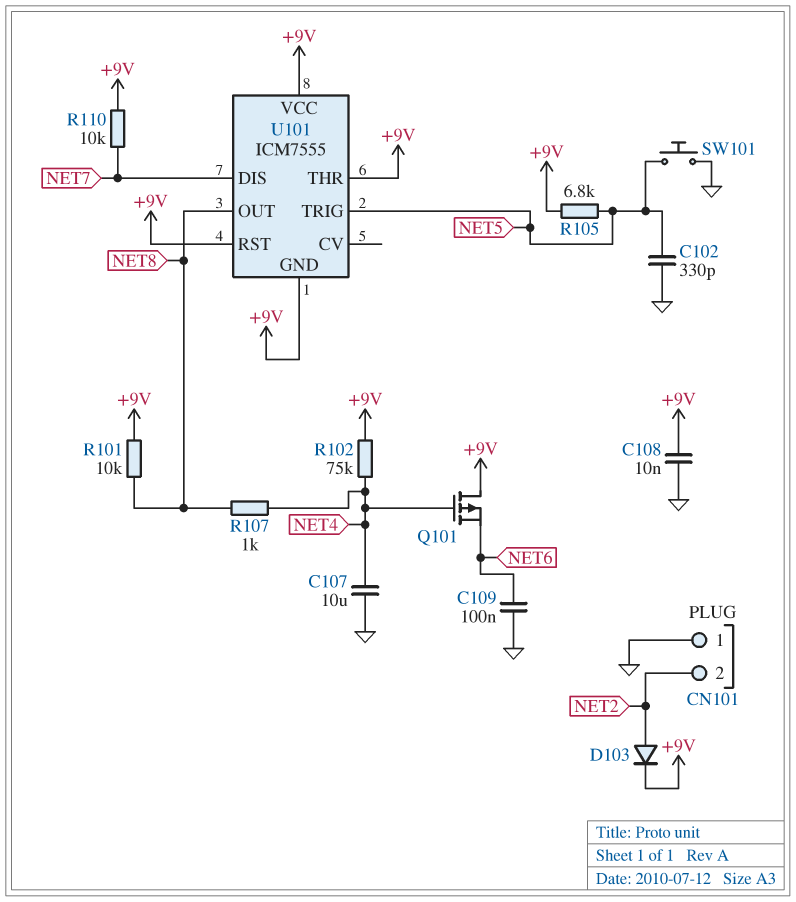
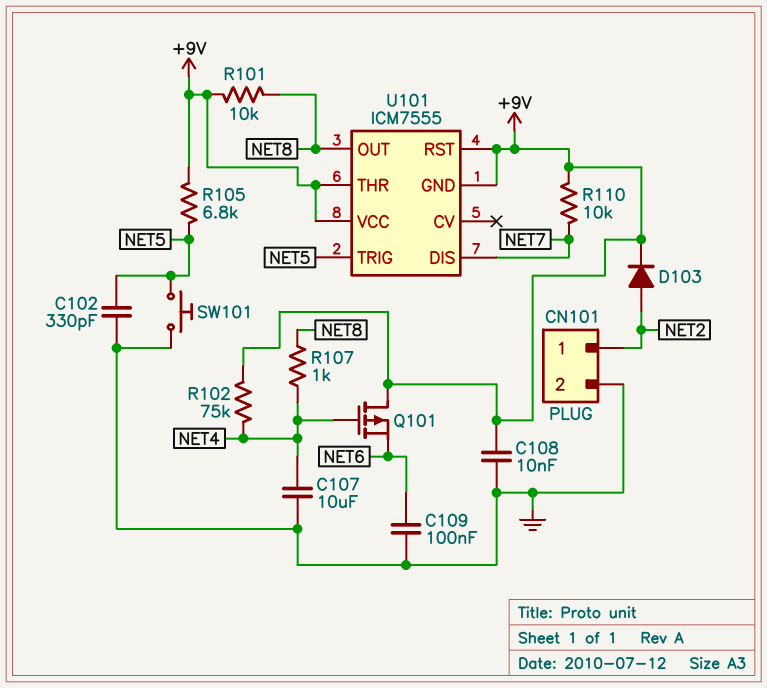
CN101 pin 1: GND -> NET2
CN101 pin 2: NET2 -> GND

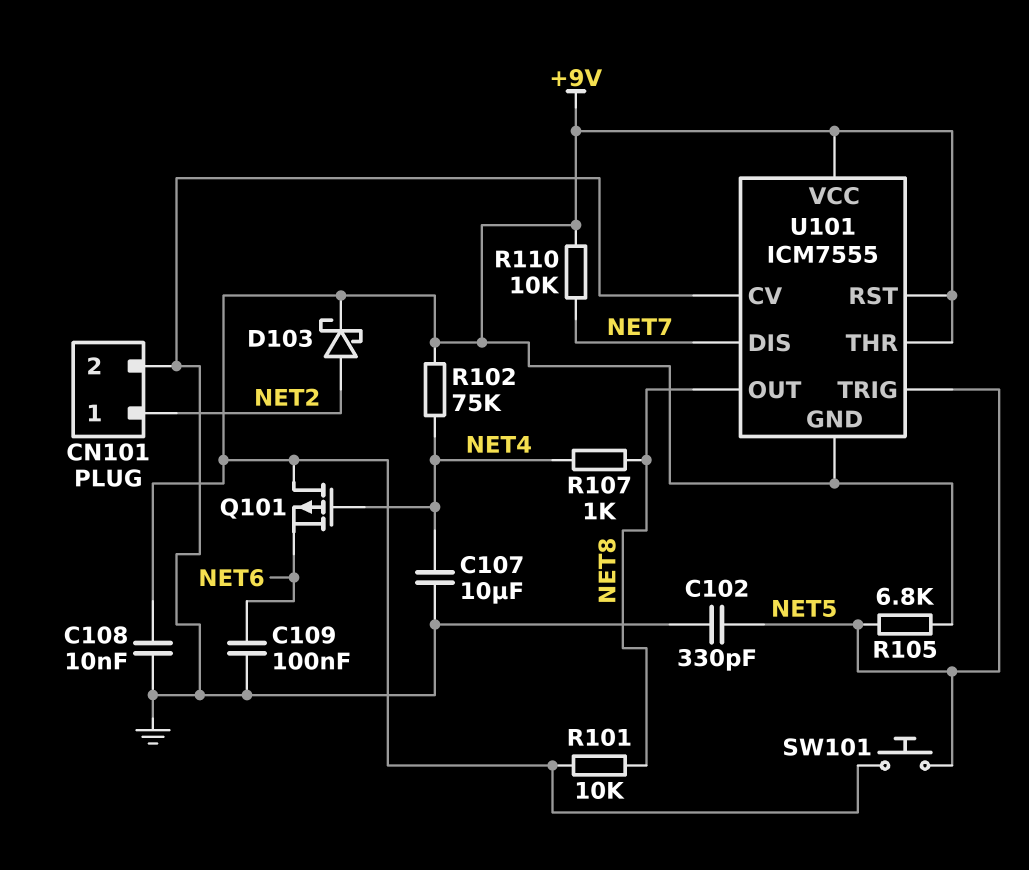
D103: diode (A NET2, K +9V) -> schottky (A NET2, K +9V)
SW101: button (GND, NET5) -> button (+9V, NET5)
U101 pin CV: none -> GND

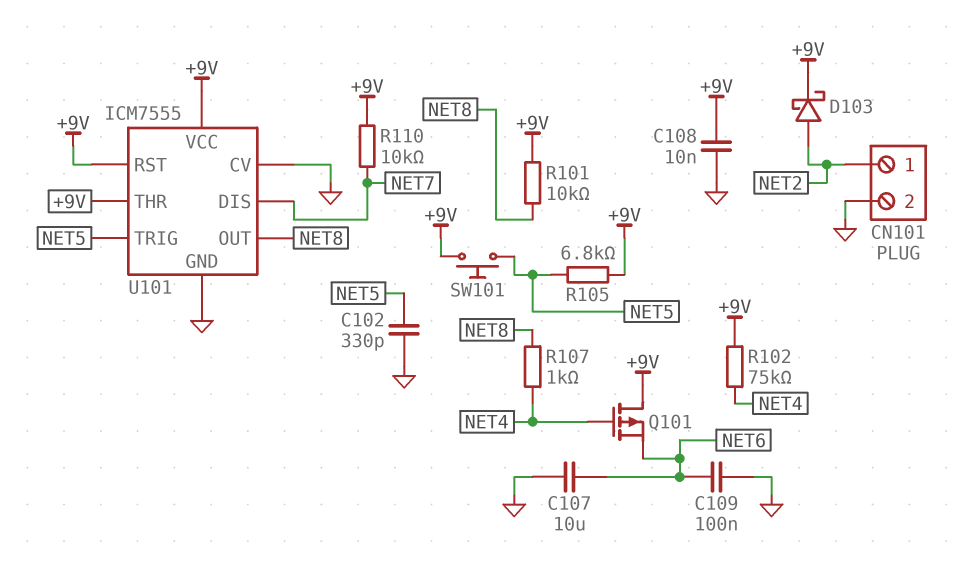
C107: 10uF (GND, NET4) -> 10uF (GND, NET6)
U101 pin GND: +9V -> GND

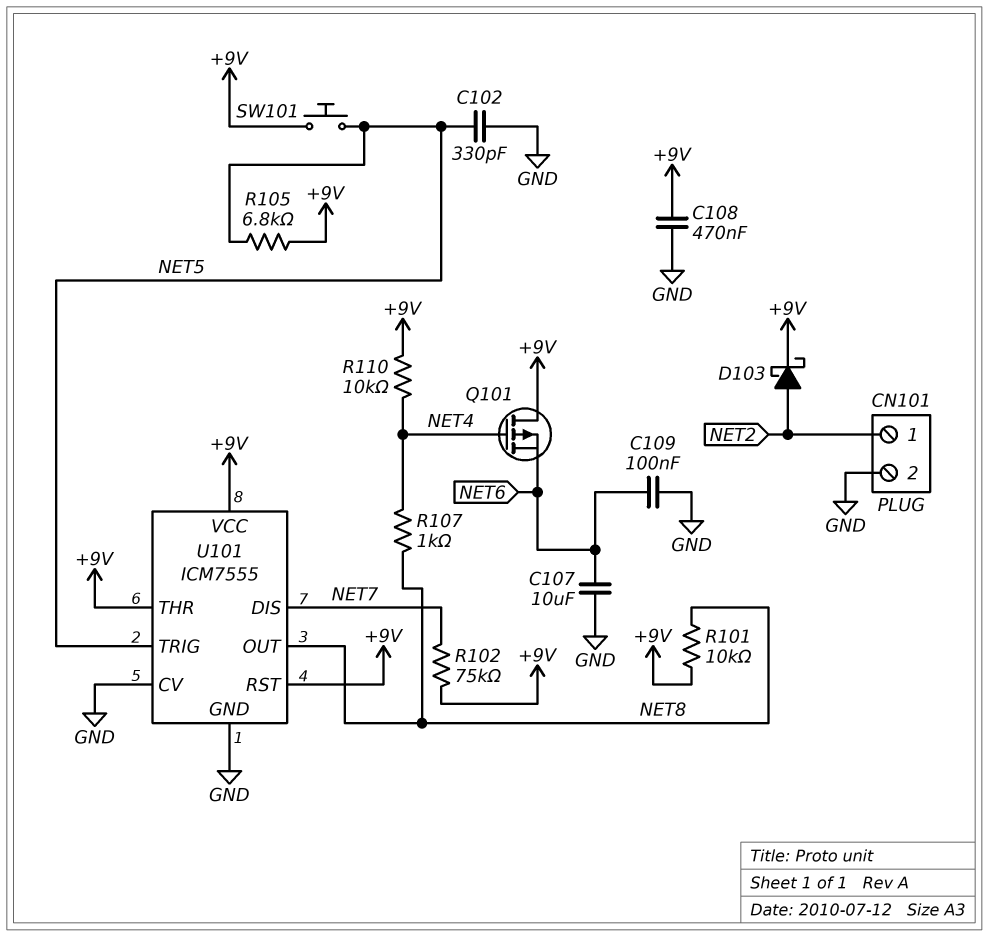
C108: 10nF (+9V, GND) -> 470nF (+9V, GND)
R102: 75k (+9V, NET4) -> 75k (+9V, NET7)
R110: 10k (+9V, NET7) -> 10k (+9V, NET4)

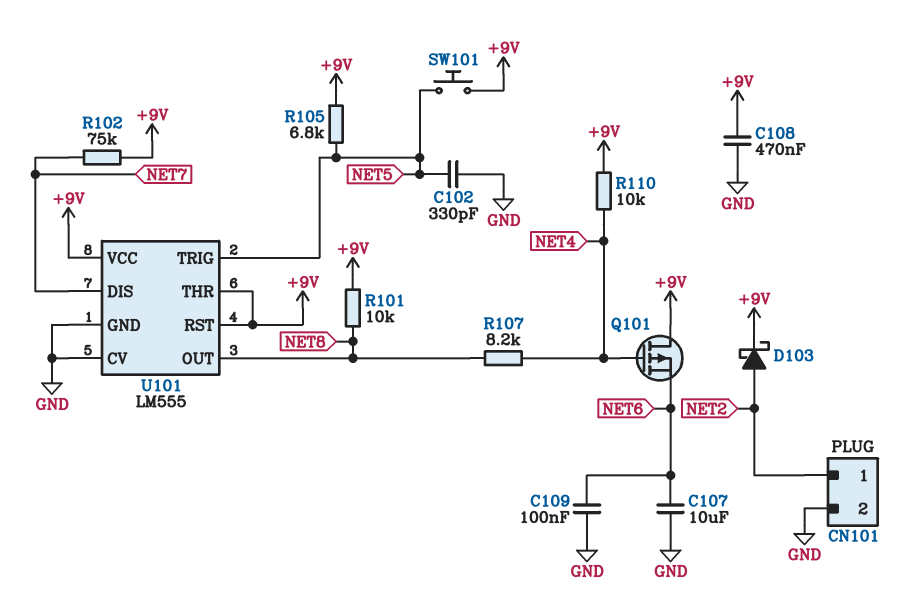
R107: 1k (NET4, NET8) -> 8.2k (NET4, NET8)
U101: ICM7555 -> LM555

